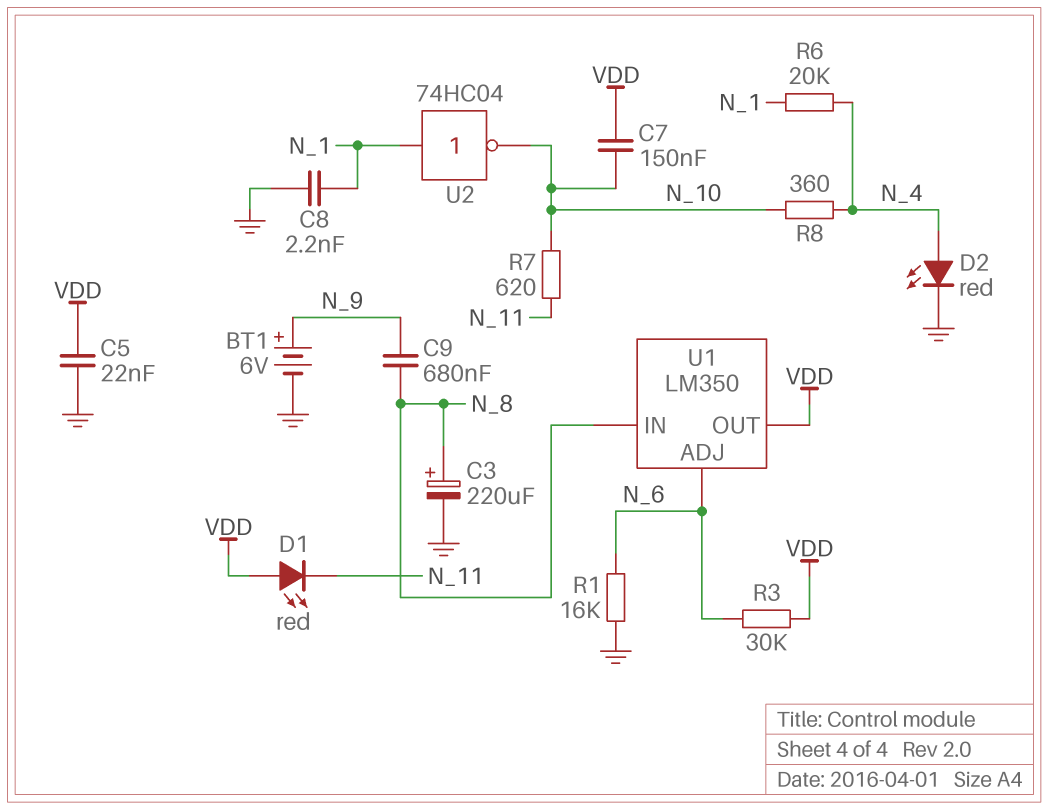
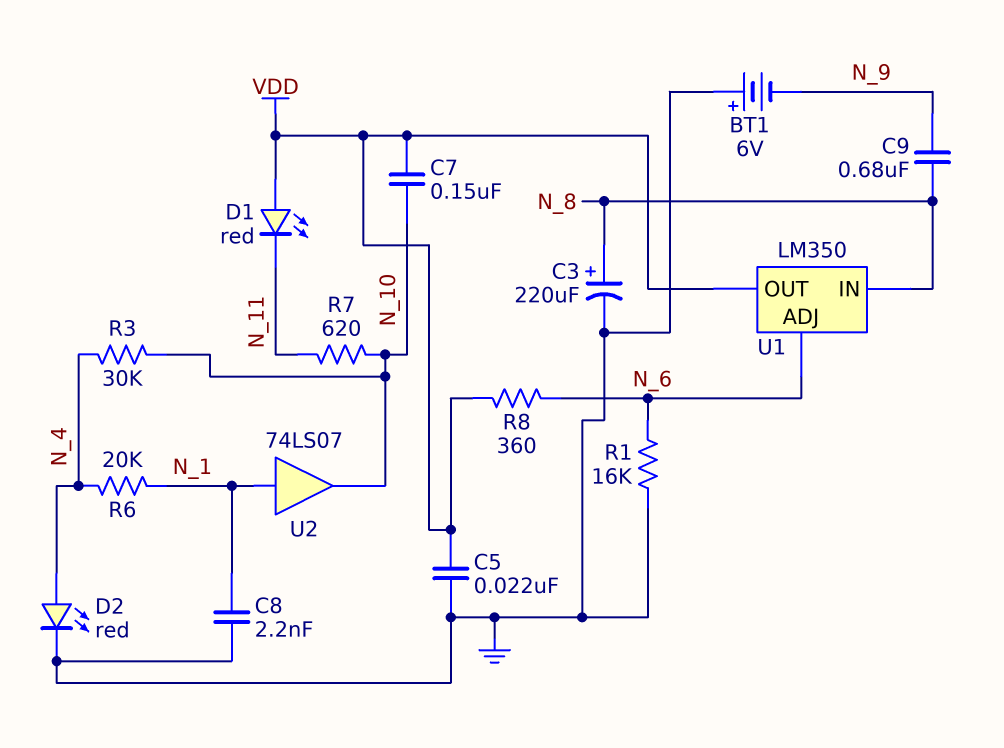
BT1: 6V (plus N_9, minus GND) -> 6V (plus GND, minus N_9)
R3: 30k (N_6, VDD) -> 30k (N_4, N_10)
R8: 360 (N_4, N_10) -> 360 (N_6, VDD)
U2: NOT 74HC04 (in N_1, out N_10) -> buffer 74LS07 (in N_1, out N_10)

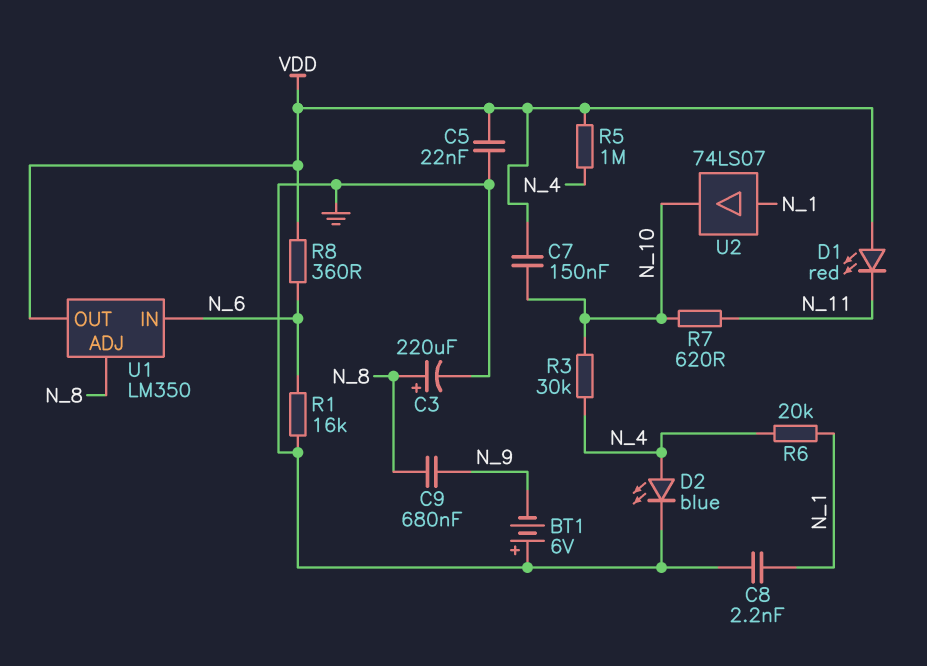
D2: LED red (A N_4, K GND) -> LED blue (A N_4, K GND)
R5: none -> 1M (N_4, VDD)
U1 pin ADJ: N_6 -> N_8
U1 pin IN: N_8 -> N_6

